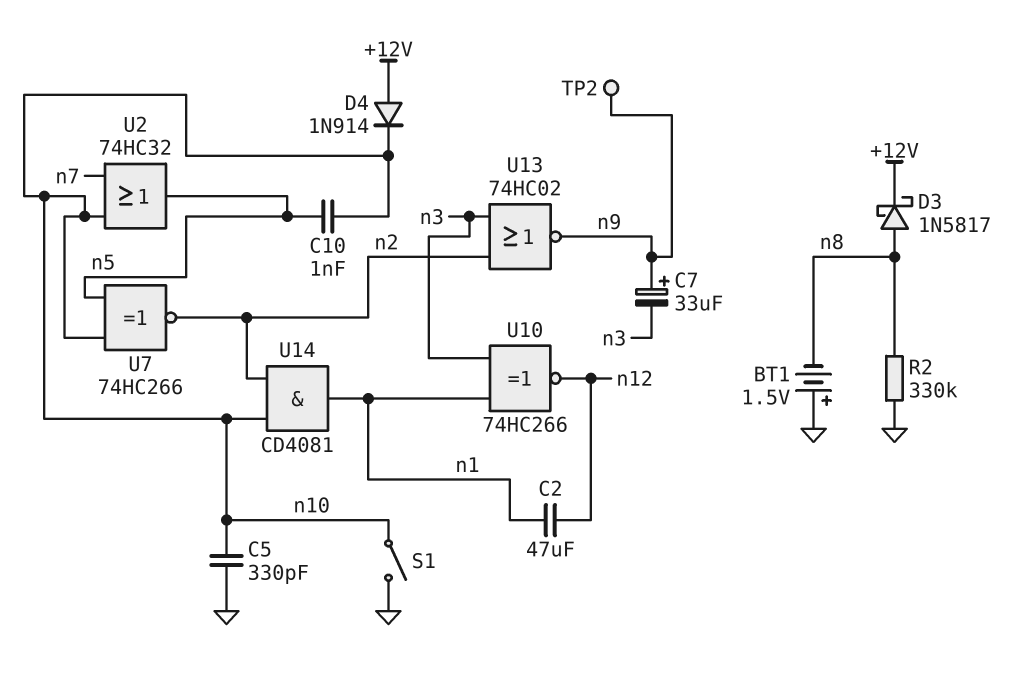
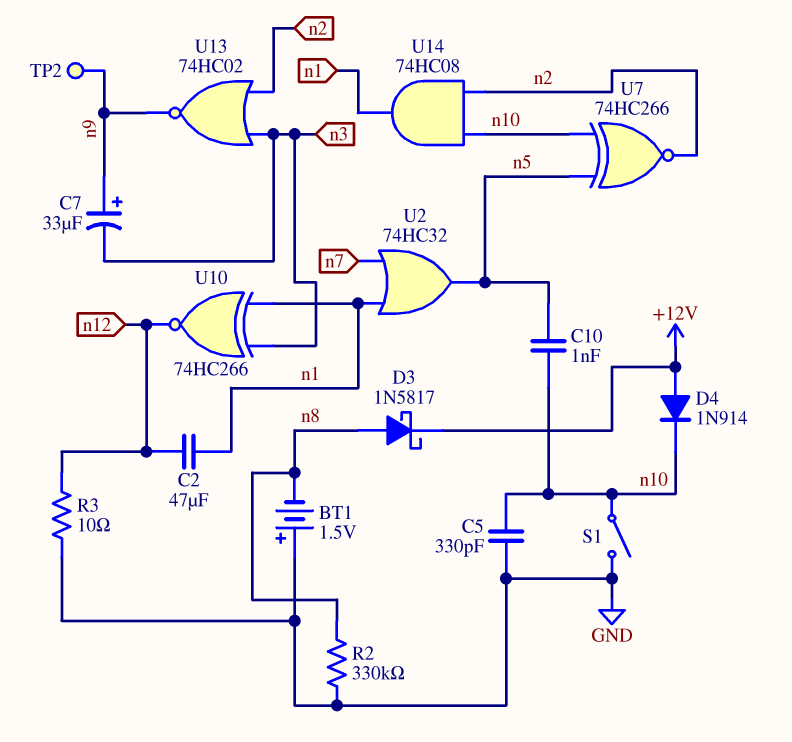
R3: none -> 10 (GND, n12)
U2: OR 74HC32 (in n7, in n10, out n5) -> OR 74HC32 (in n1, in n7, out n5)
U14: AND CD4081 (in n2, in n10, out n1) -> AND 74HC08 (in n2, in n10, out n1)

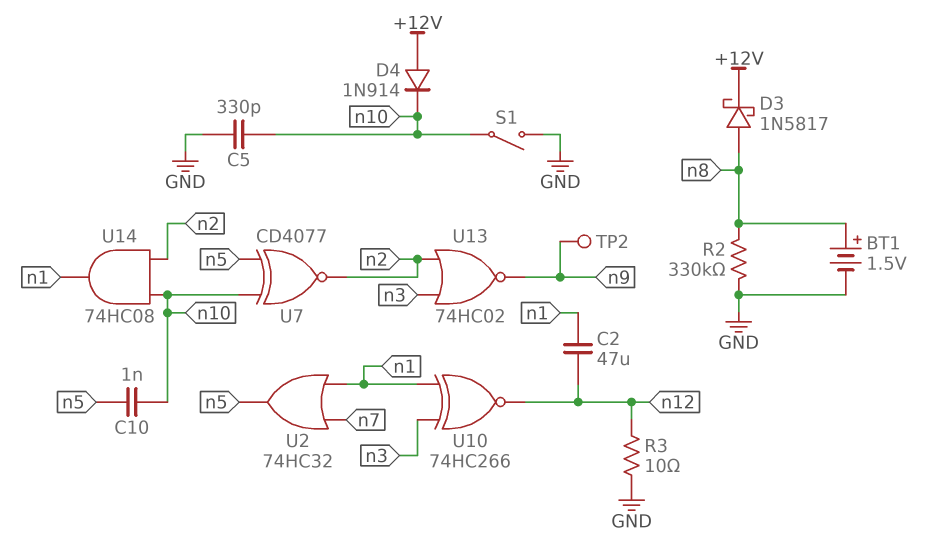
BT1: 1.5V (plus GND, minus n8) -> 1.5V (plus n8, minus GND)
C7: 33uF (plus n9, minus n3) -> none
U7: XNOR 74HC266 (in n5, in n10, out n2) -> XNOR CD4077 (in n5, in n10, out n2)

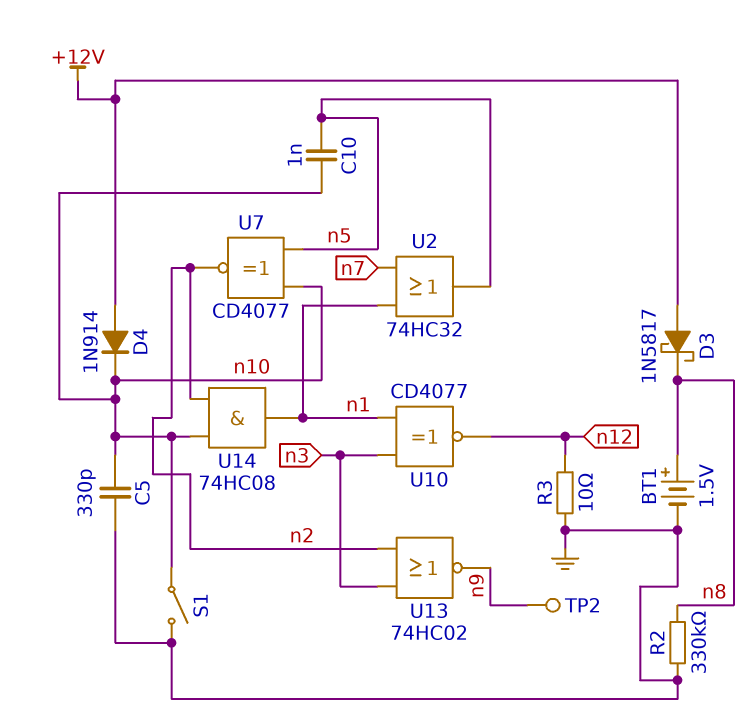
C2: 47uF (n1, n12) -> none
D3: schottky 1N5817 (A n8, K +12V) -> schottky 1N5817 (A +12V, K n8)
U10: XNOR 74HC266 (in n1, in n3, out n12) -> XNOR CD4077 (in n1, in n3, out n12)

